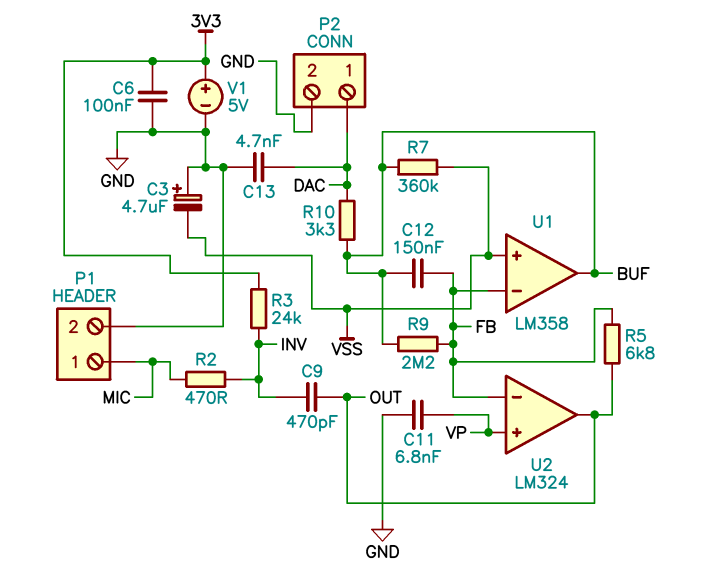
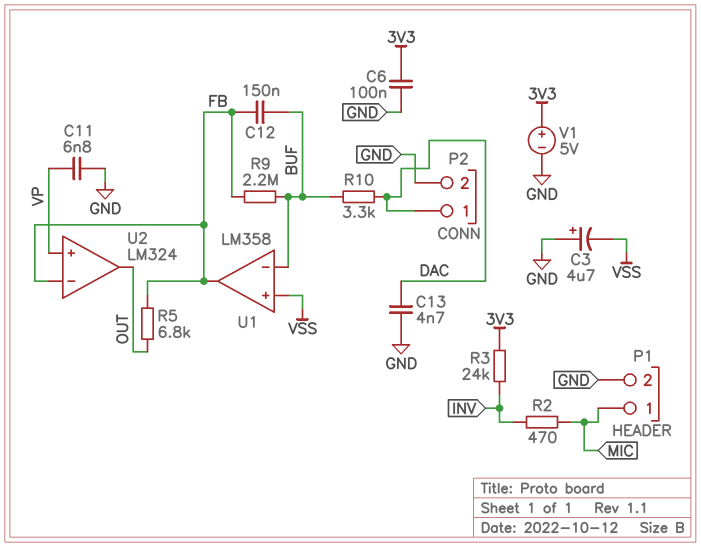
C9: 470pF (INV, OUT) -> none
R7: 360k (BUF, VSS) -> none
U1 pin in-: FB -> BUF
U1 pin out: BUF -> FB

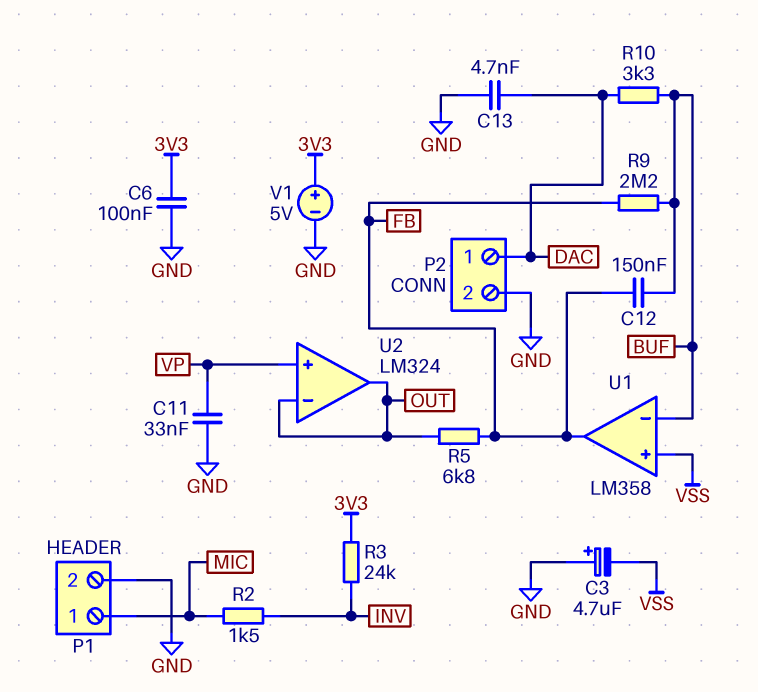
C11: 6.8nF (GND, VP) -> 33nF (GND, VP)
R2: 470 (INV, MIC) -> 1.5k (INV, MIC)
U2 pin in-: FB -> OUT

